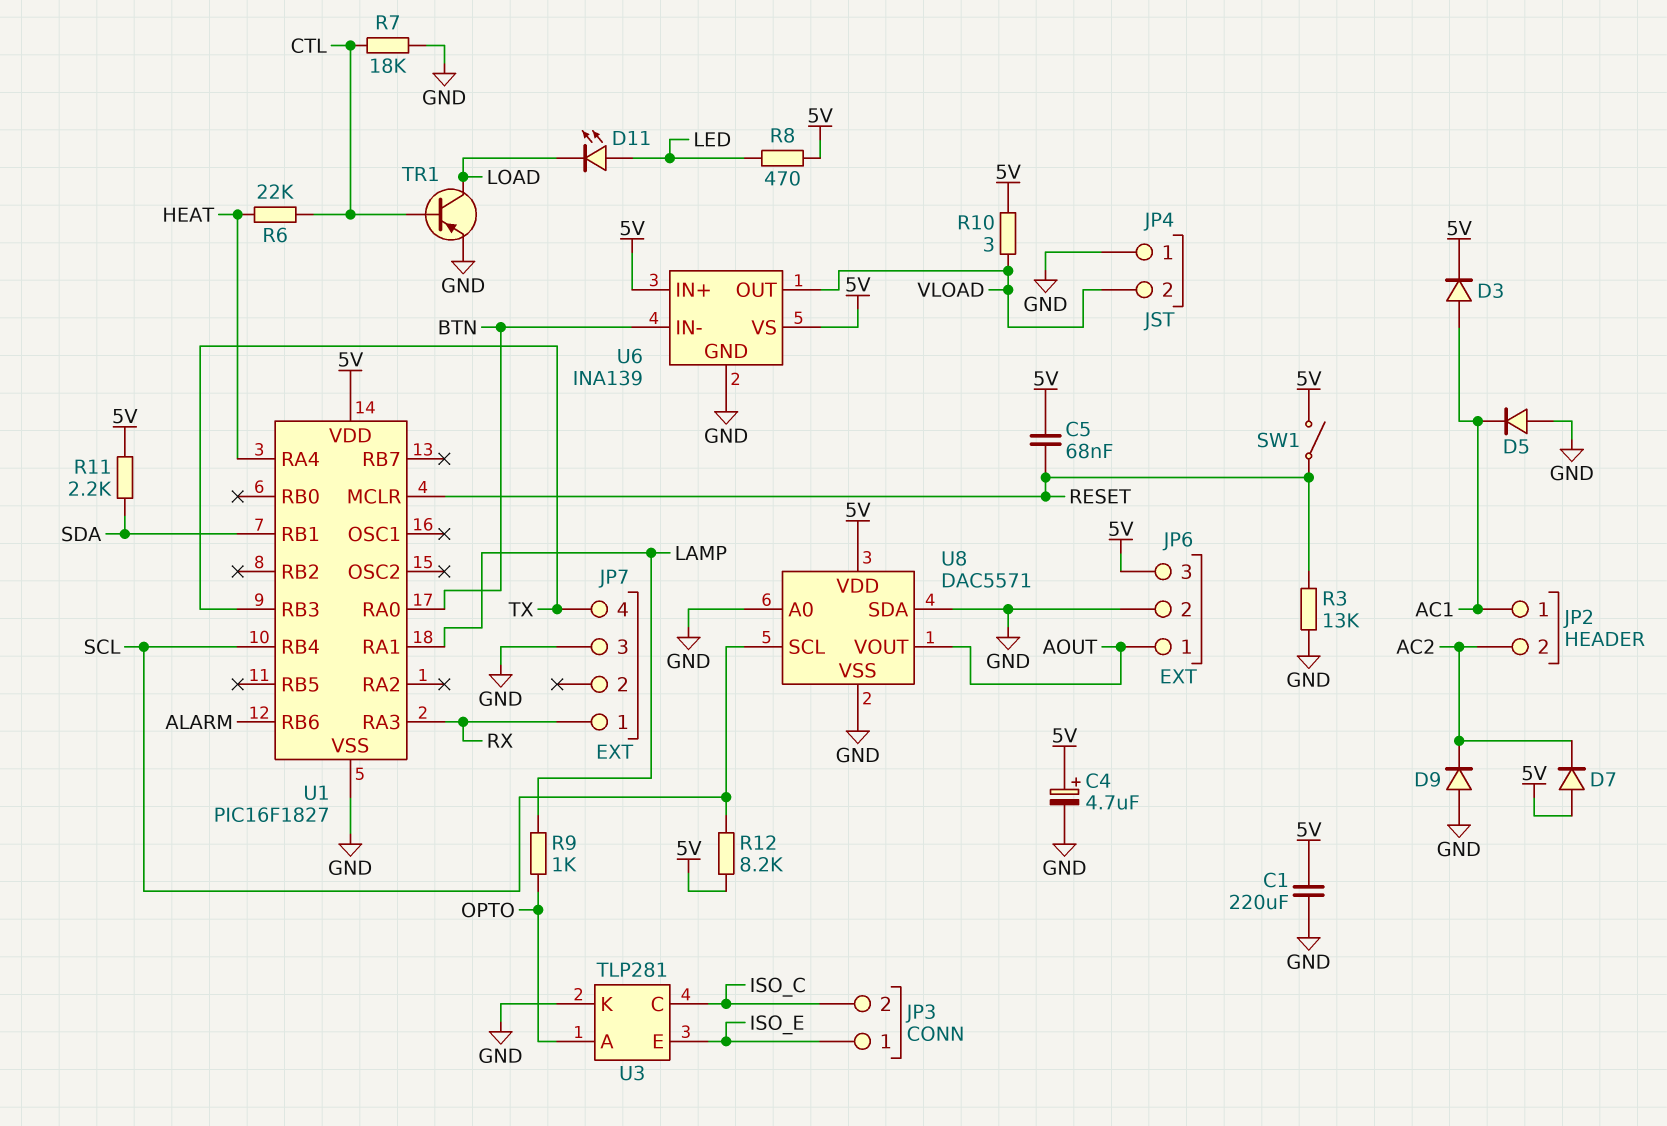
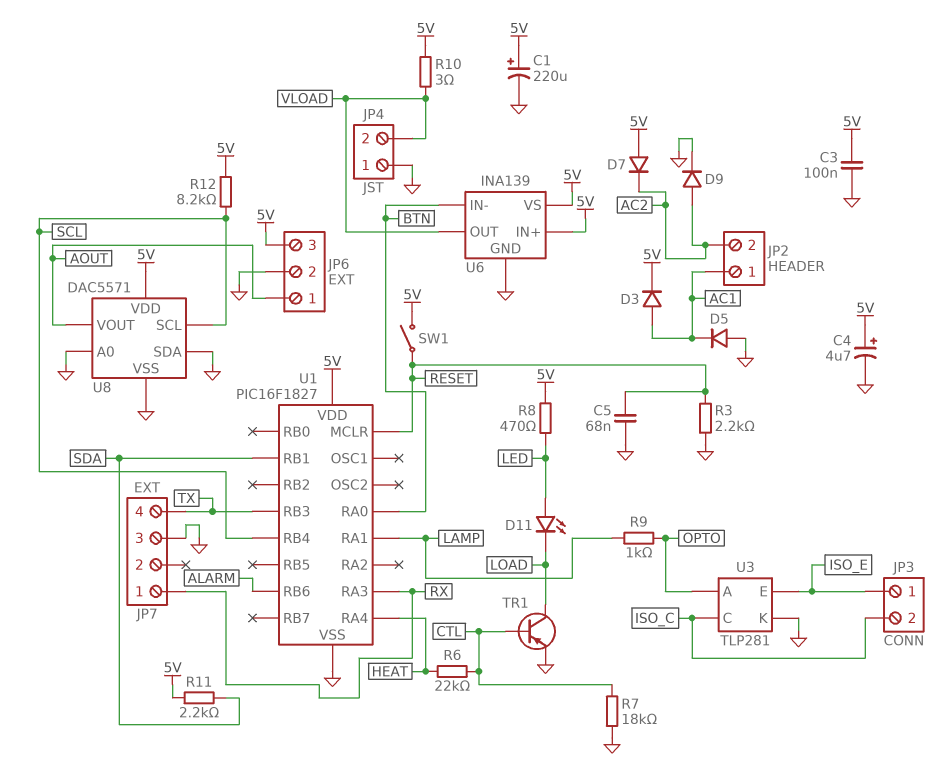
C1: 220uF (5V, GND) -> 220uF (plus 5V, minus GND)
C3: none -> 100nF (5V, GND)
C5: 68nF (5V, RESET) -> 68nF (GND, RESET)
D9: diode (A GND, K AC2) -> diode (A AC2, K GND)
R3: 13k (GND, RESET) -> 2.2k (GND, RESET)

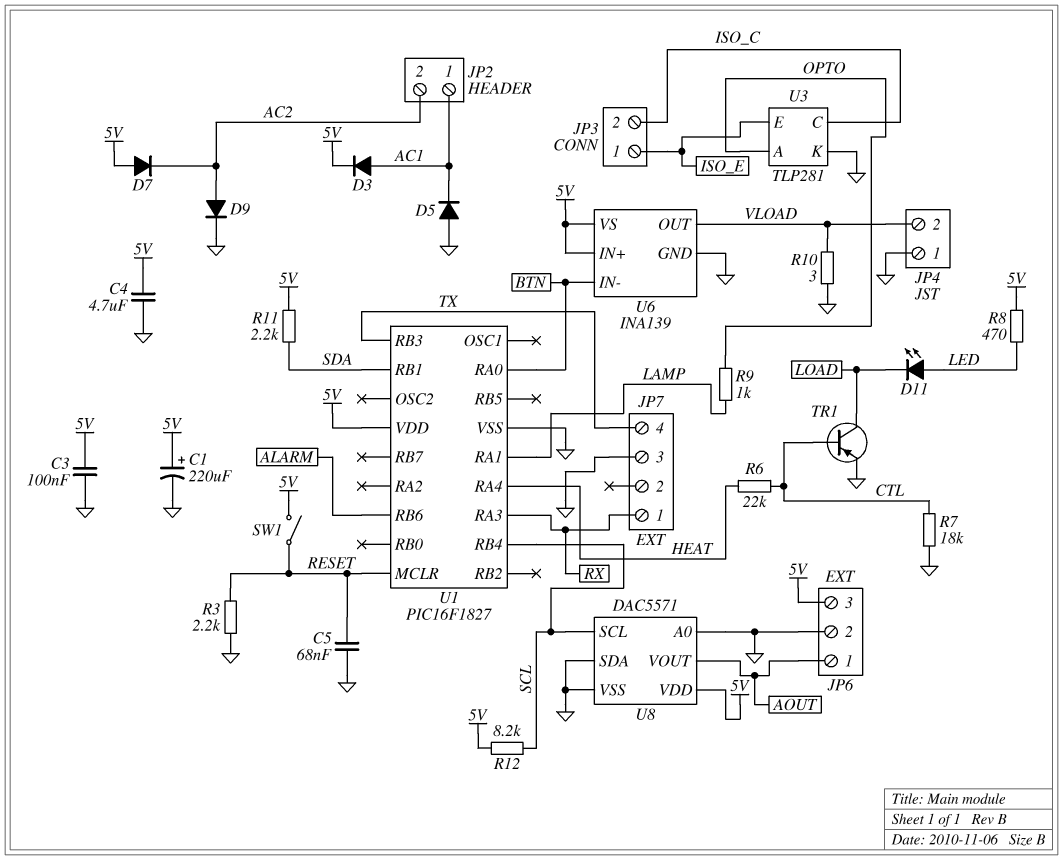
C4: 4.7uF (plus 5V, minus GND) -> 4.7uF (5V, GND)
R10: 3 (5V, VLOAD) -> 3 (GND, VLOAD)

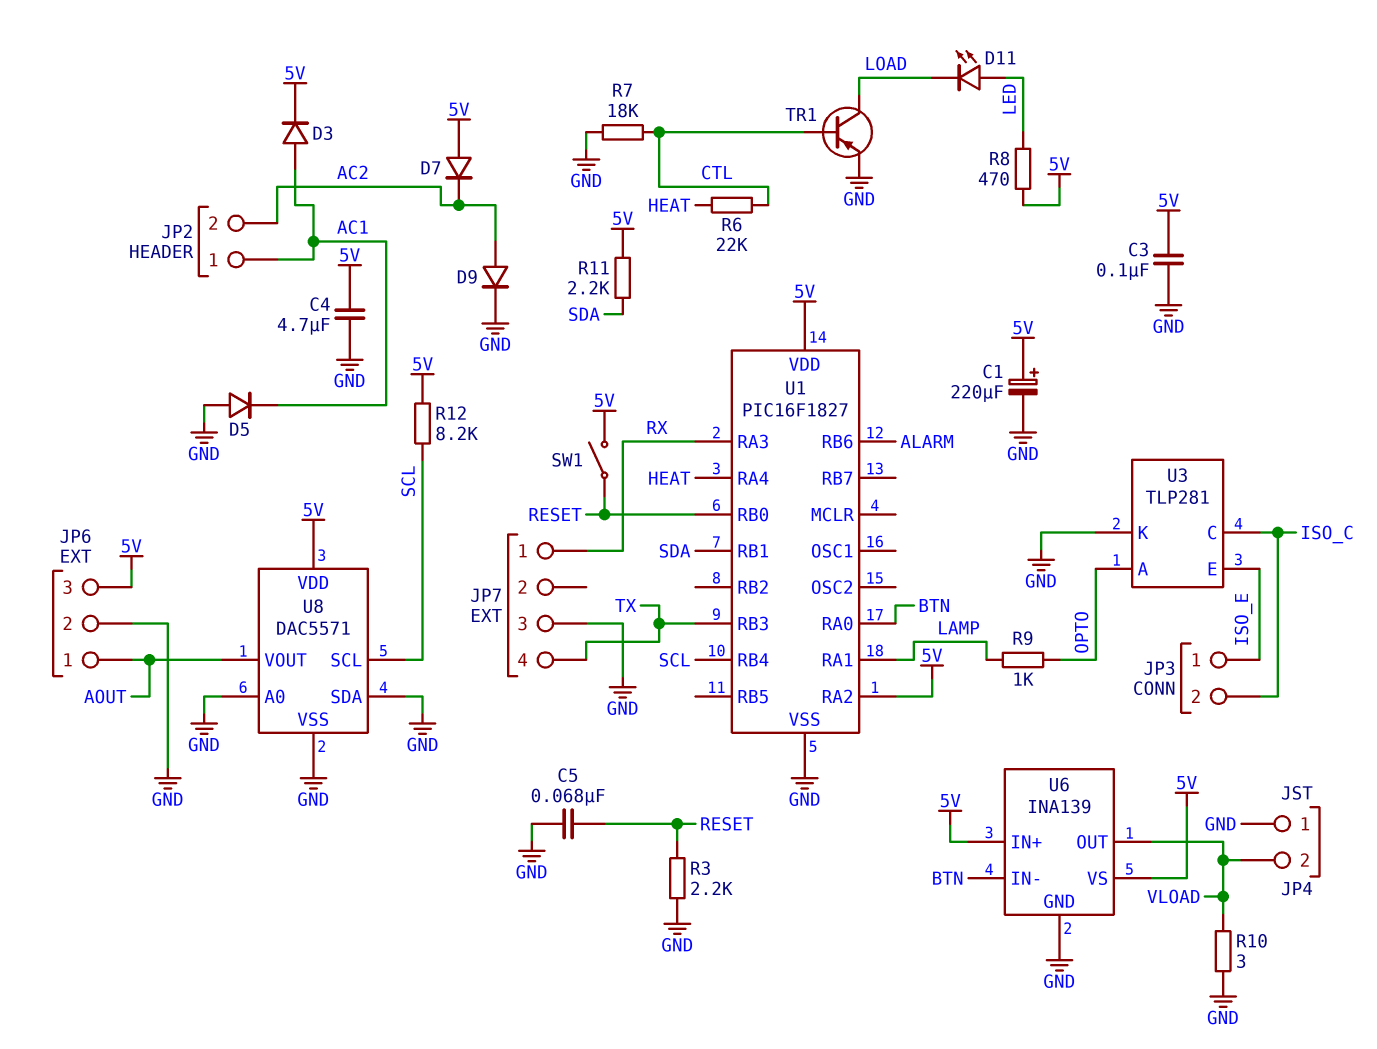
U1 pin MCLR: RESET -> none
U1 pin RA2: none -> 5V
U1 pin RB0: none -> RESET

